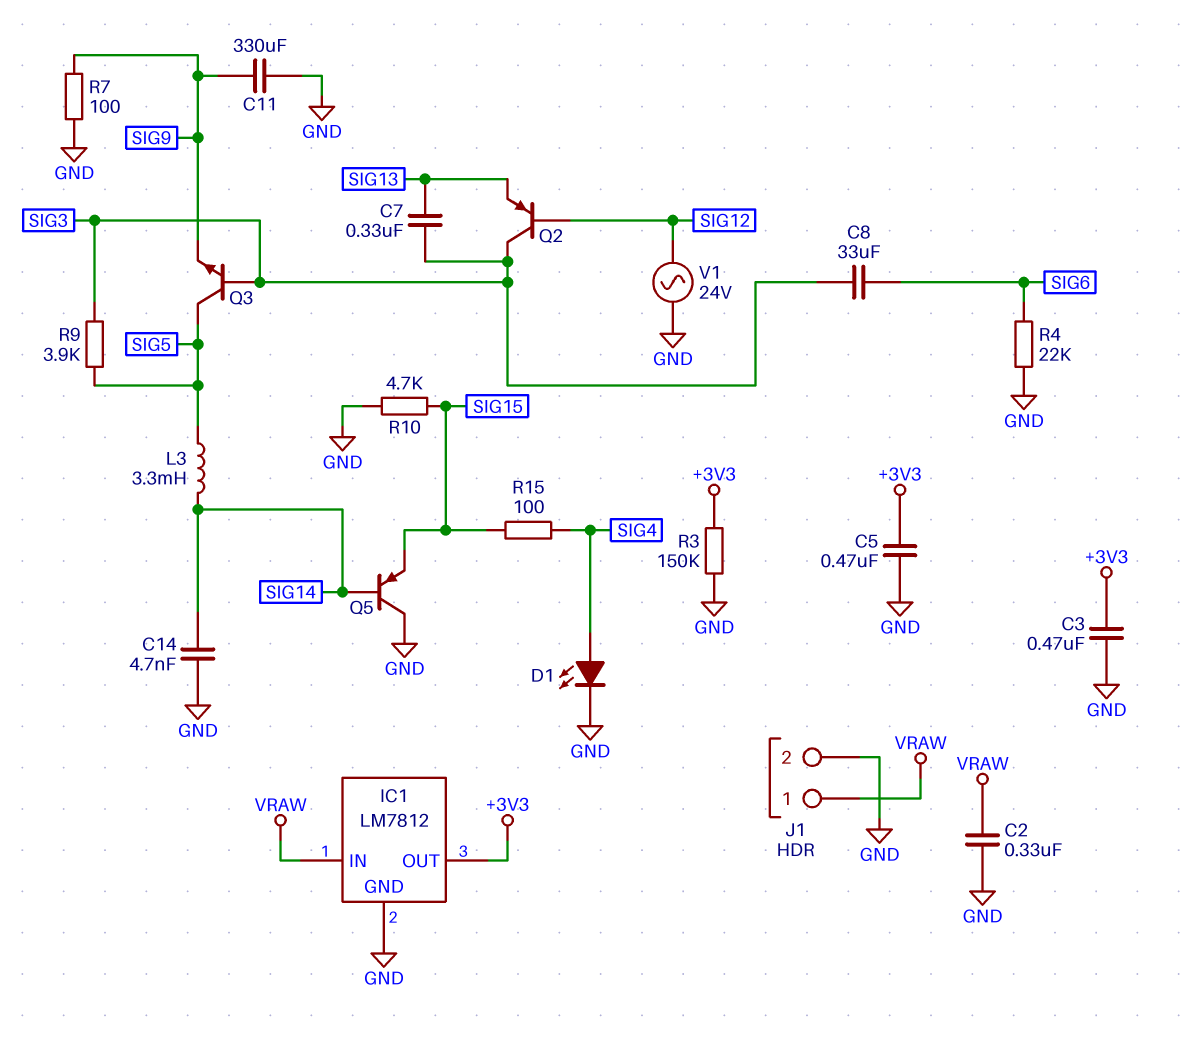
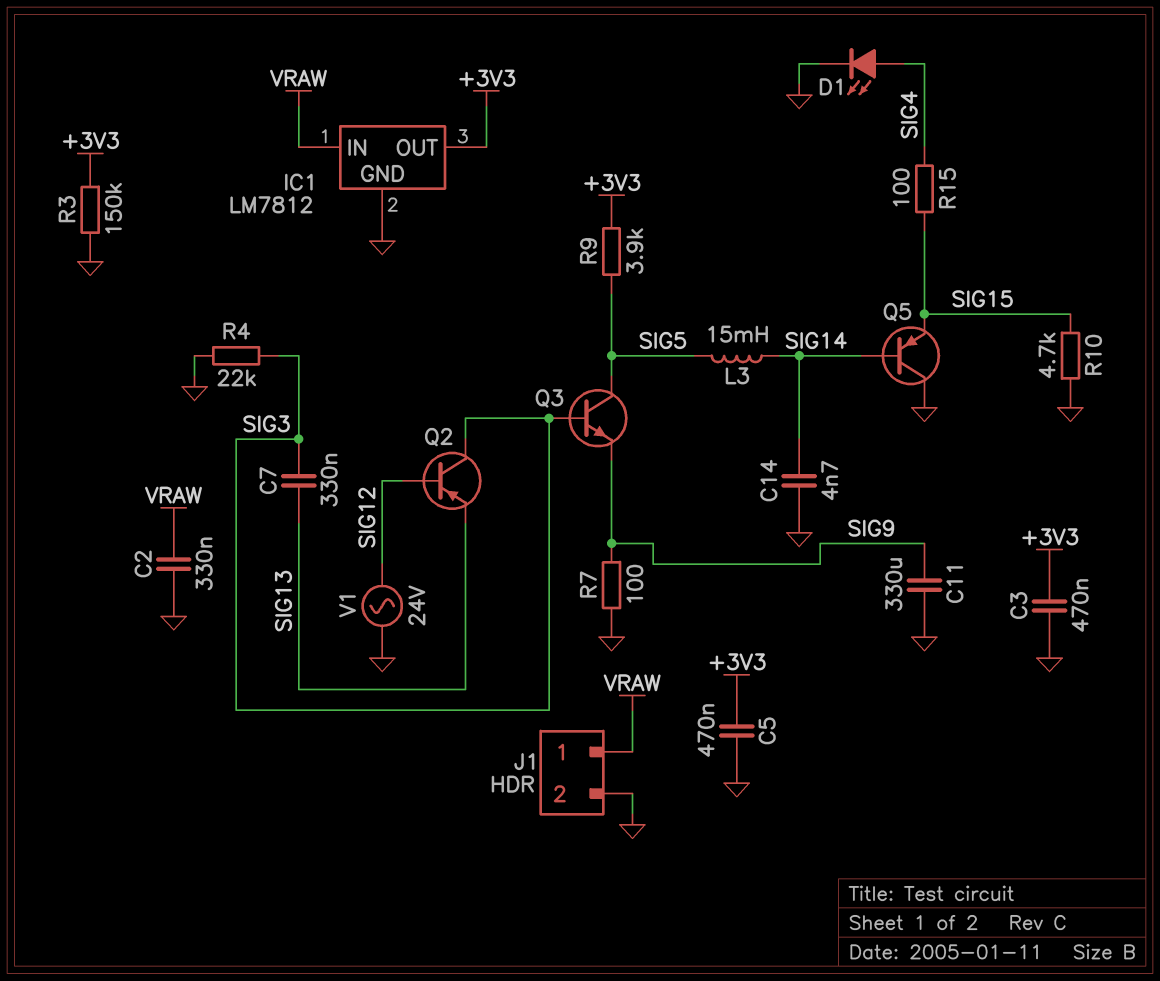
C8: 33uF (SIG3, SIG6) -> none
L3: 3.3mH (SIG5, SIG14) -> 15mH (SIG5, SIG14)
R4: 22k (GND, SIG6) -> 22k (GND, SIG3)
R9: 3.9k (SIG3, SIG5) -> 3.9k (+3V3, SIG5)

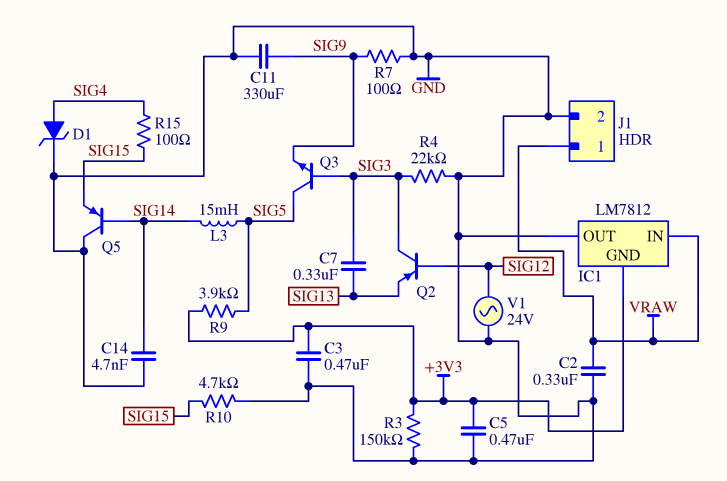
D1: LED (A SIG4, K GND) -> zener (A SIG4, K GND)
IC1 pin GND: GND -> +3V3
IC1 pin OUT: +3V3 -> GND

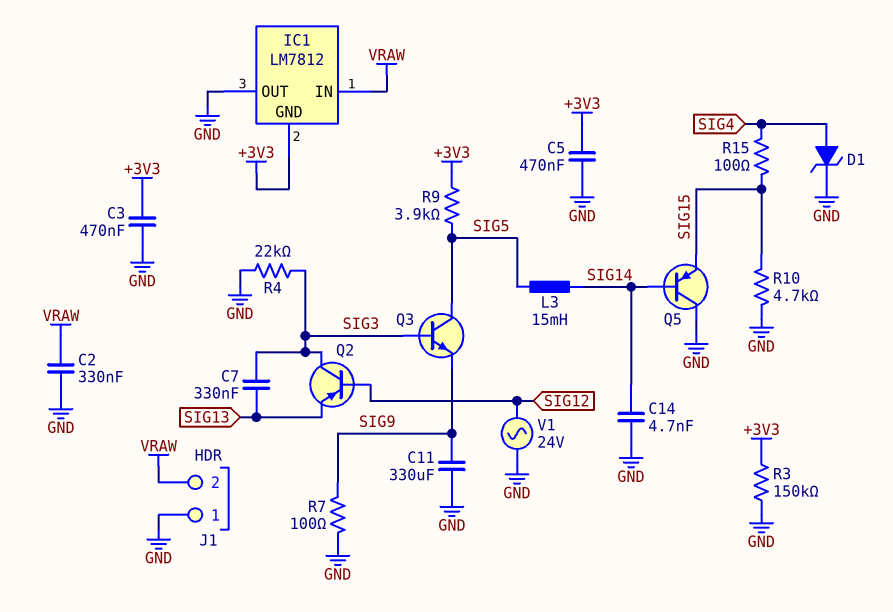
J1 pin 1: VRAW -> GND
J1 pin 2: GND -> VRAW

